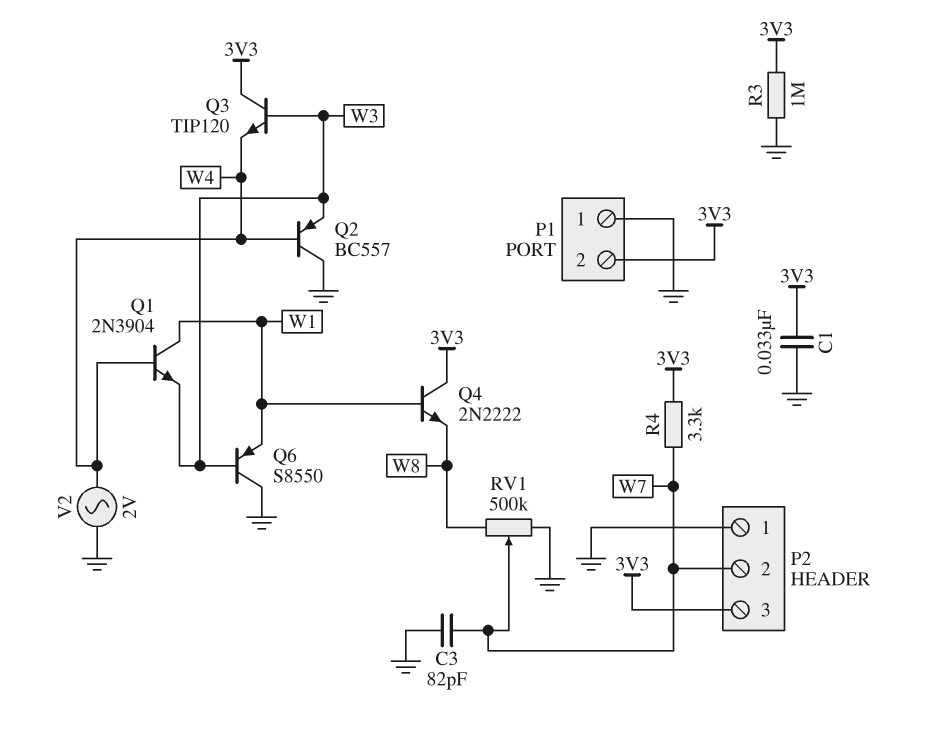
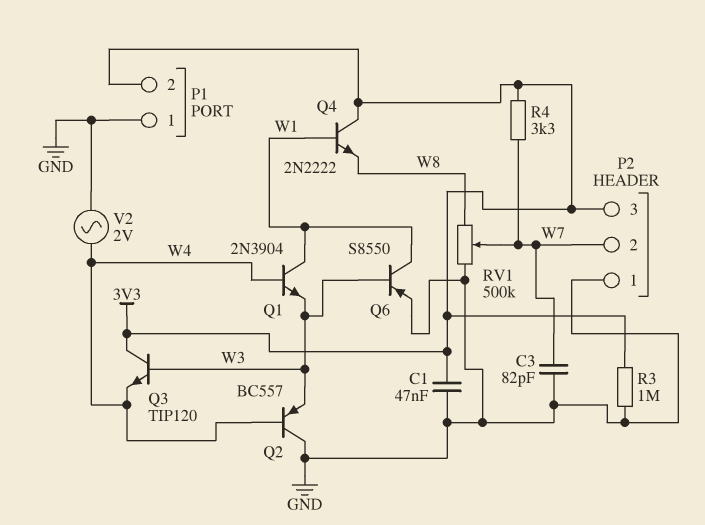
C1: 33nF (3V3, GND) -> 47nF (3V3, GND)
Q6: PNP S8550 (B W3, C GND, E W1) -> PNP S8550 (B W3, C W1, E GND)

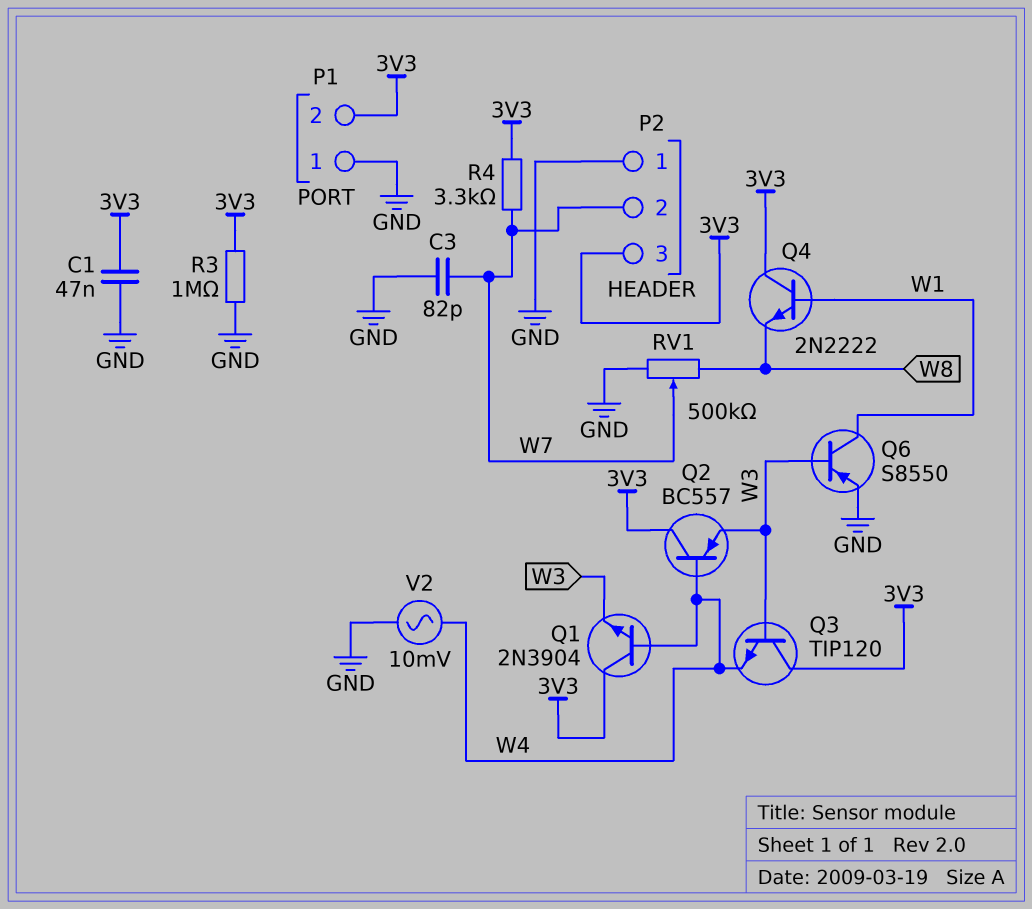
Q1: NPN 2N3904 (B W4, C W1, E W3) -> NPN 2N3904 (B W4, C 3V3, E W3)
Q2: PNP BC557 (B W4, C GND, E W3) -> PNP BC557 (B W4, C 3V3, E W3)
V2: AC 2V (GND, W4) -> AC 10mV (GND, W4)

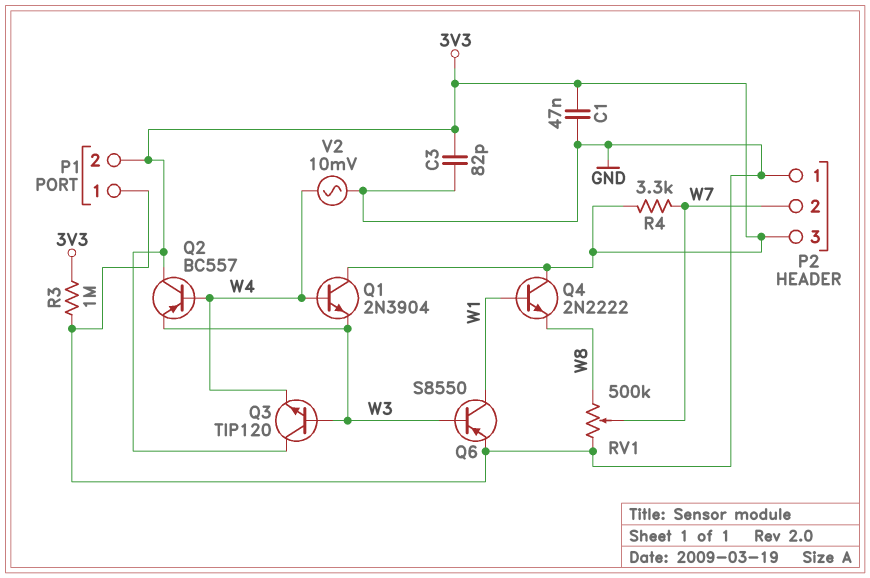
C3: 82pF (GND, W7) -> 82pF (3V3, GND)

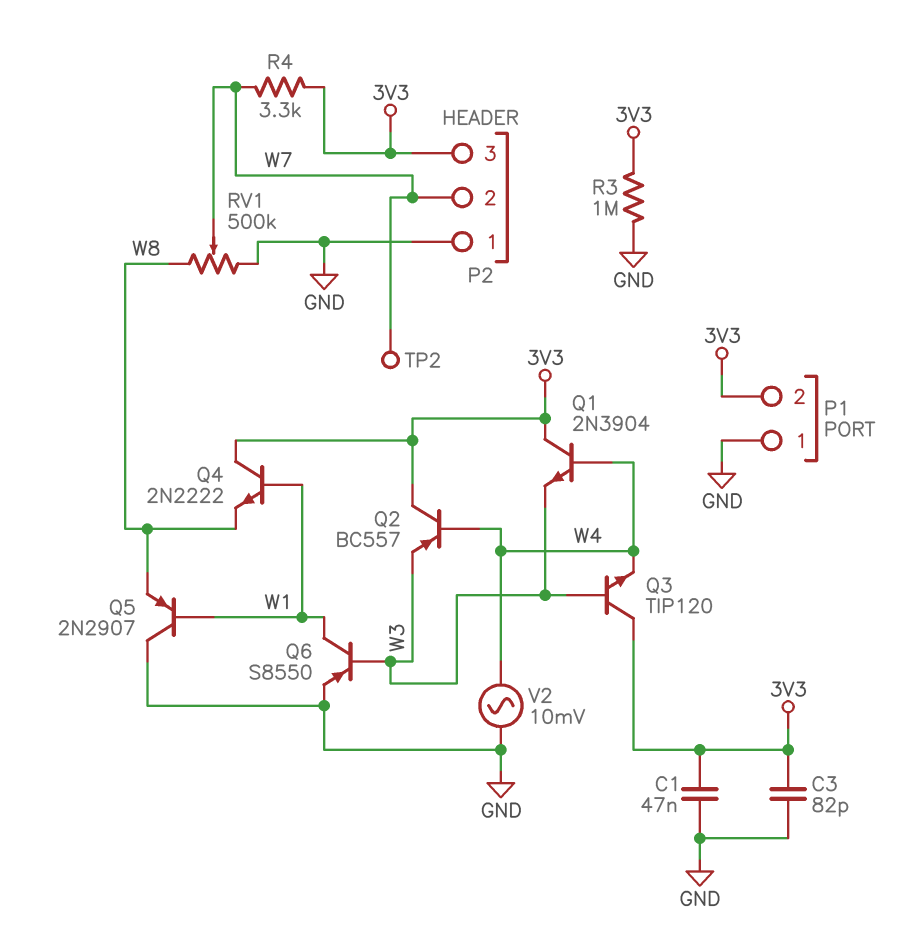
Q5: none -> PNP 2N2907 (B W1, C GND, E W8)
TP2: none -> test point (W7)

